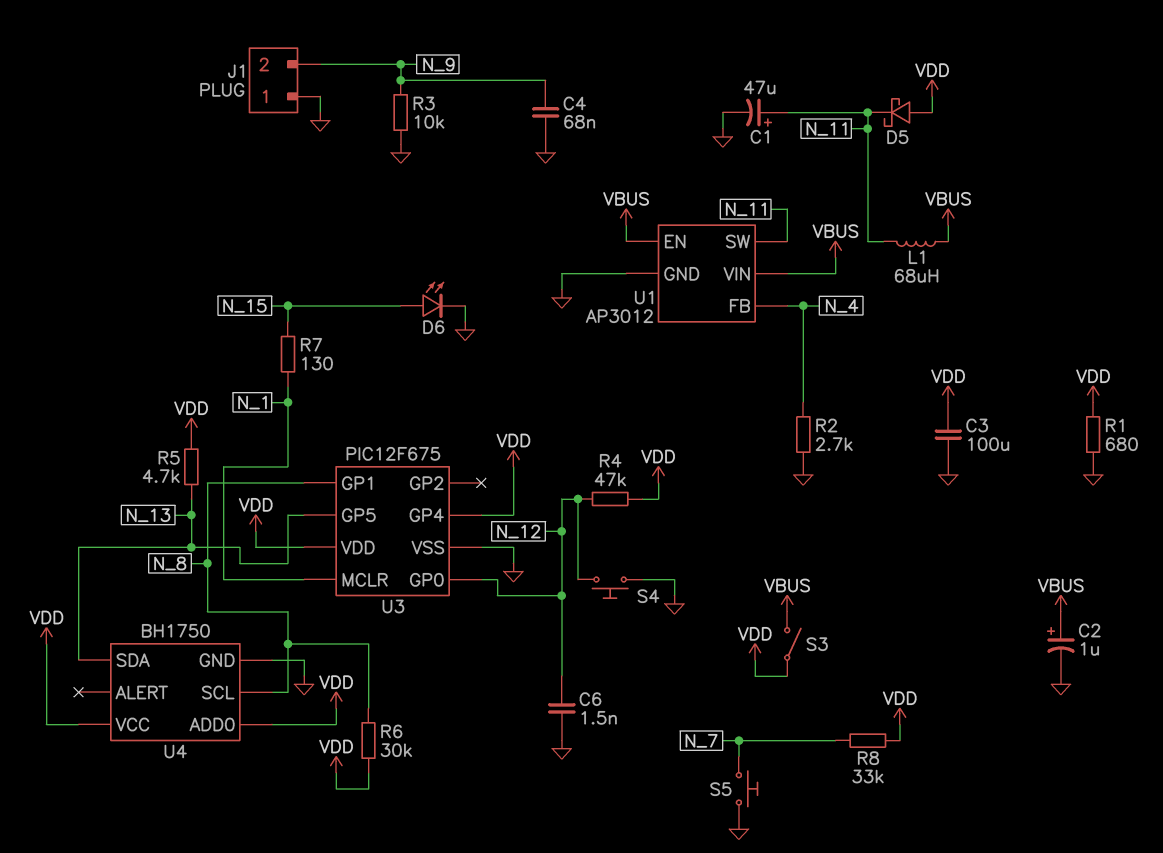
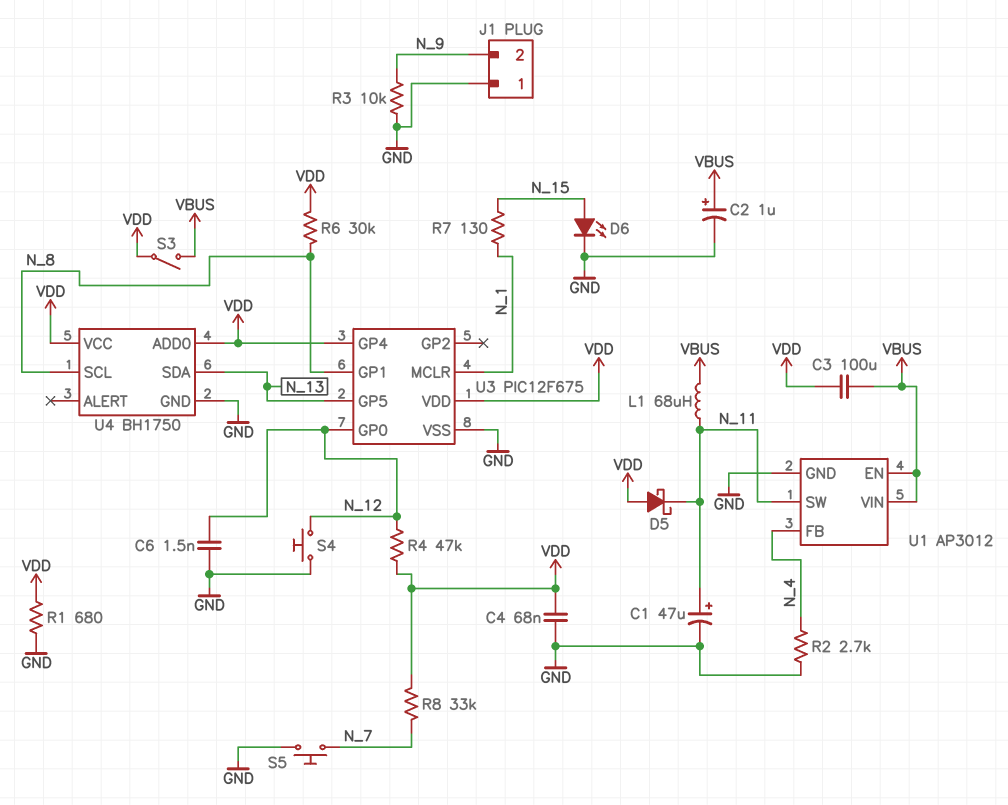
C3: 100uF (GND, VDD) -> 100uF (VBUS, VDD)
C4: 68nF (GND, N_9) -> 68nF (GND, VDD)
R5: 4.7k (N_13, VDD) -> none

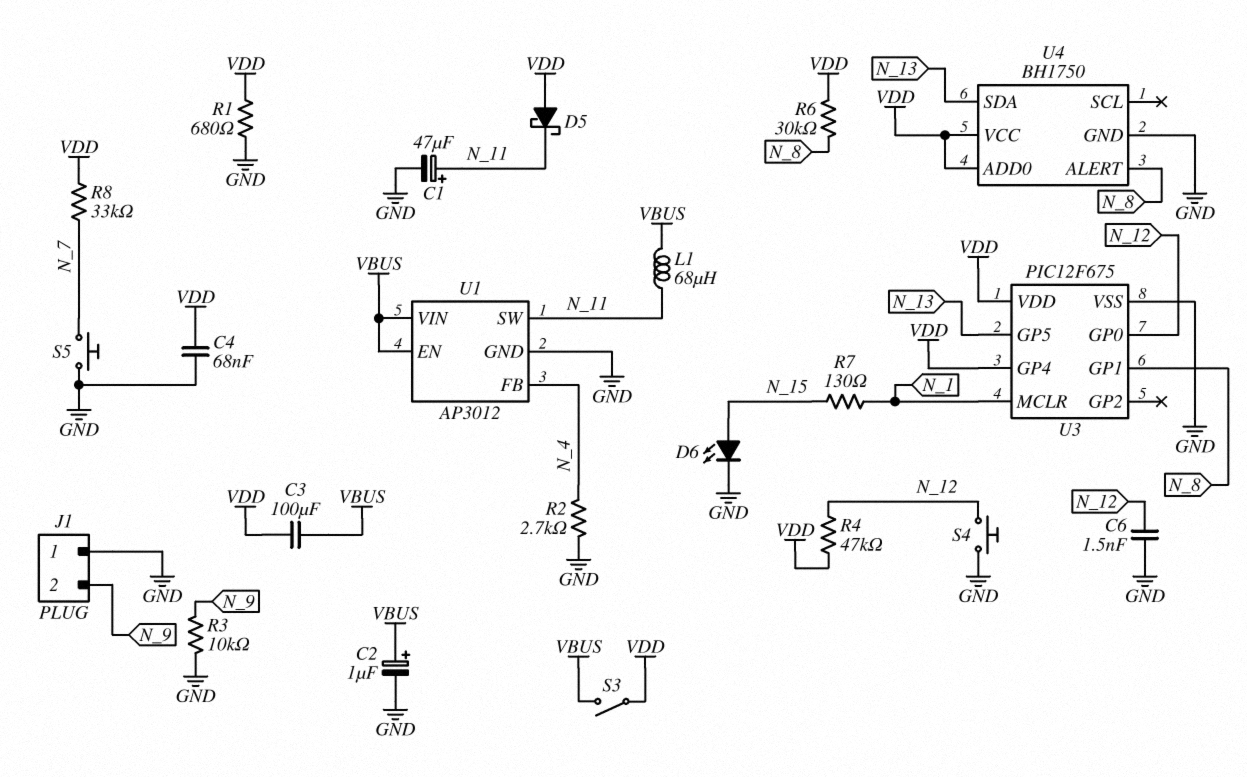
U4 pin ALERT: none -> N_8
U4 pin SCL: N_8 -> none

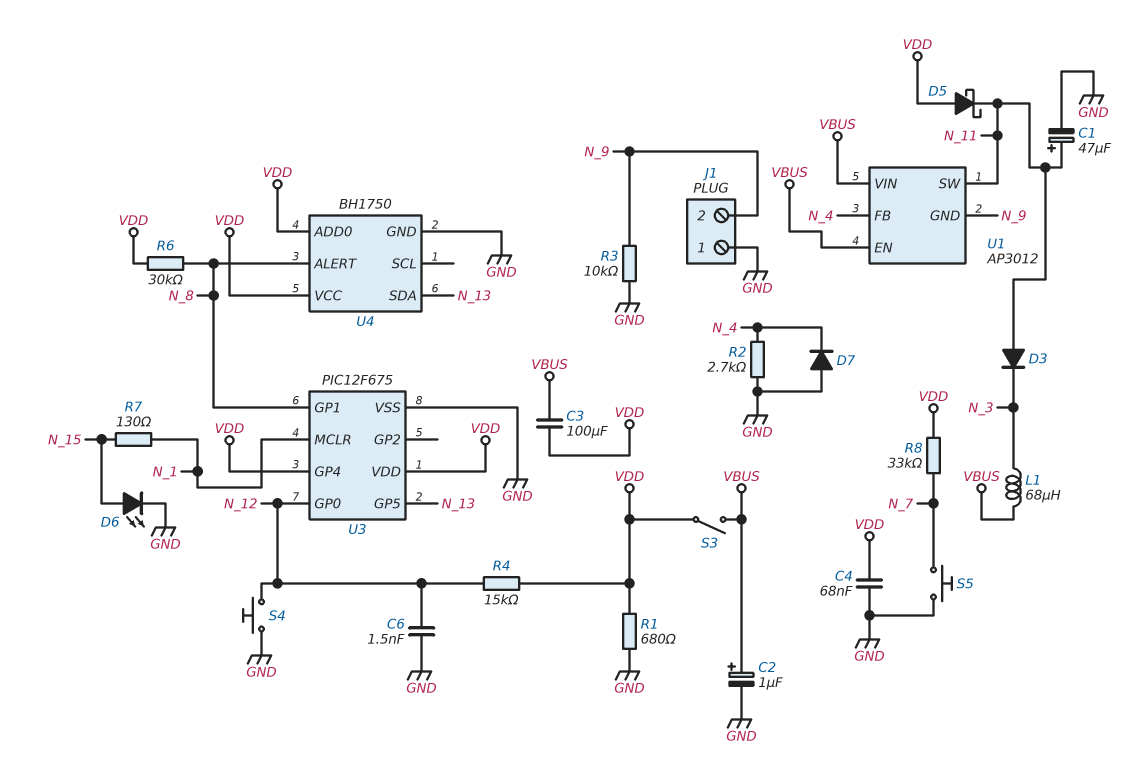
D3: none -> diode (A N_11, K N_3)
D7: none -> diode (A GND, K N_4)
L1: 68uH (N_11, VBUS) -> 68uH (N_3, VBUS)
R4: 47k (N_12, VDD) -> 15k (N_12, VDD)
U1 pin GND: GND -> N_9

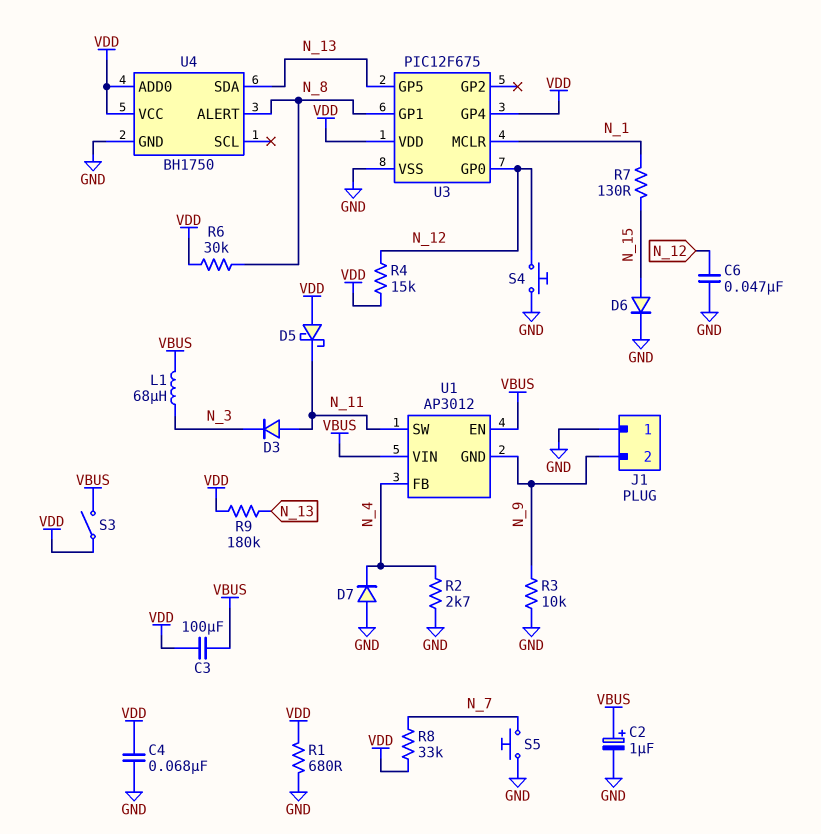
C1: 47uF (plus N_11, minus GND) -> none
C6: 1.5nF (GND, N_12) -> 47nF (GND, N_12)
D6: LED (A N_15, K GND) -> diode (A N_15, K GND)
R9: none -> 180k (N_13, VDD)

